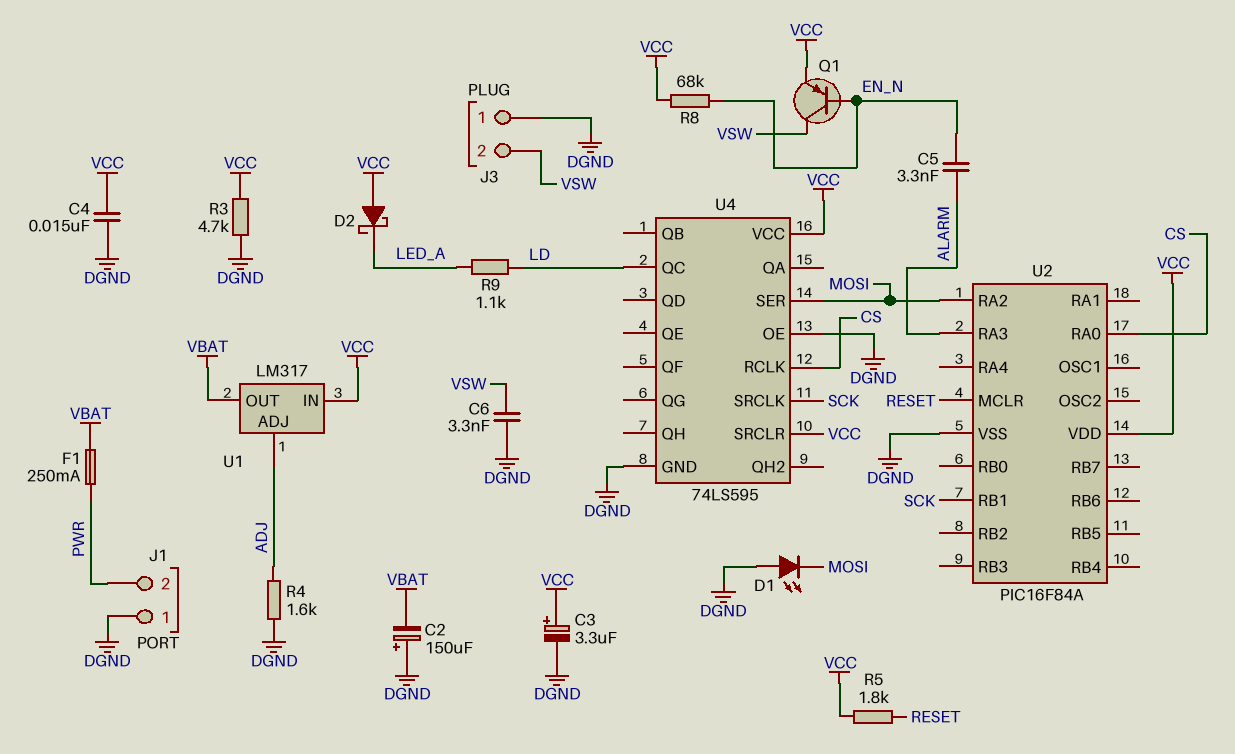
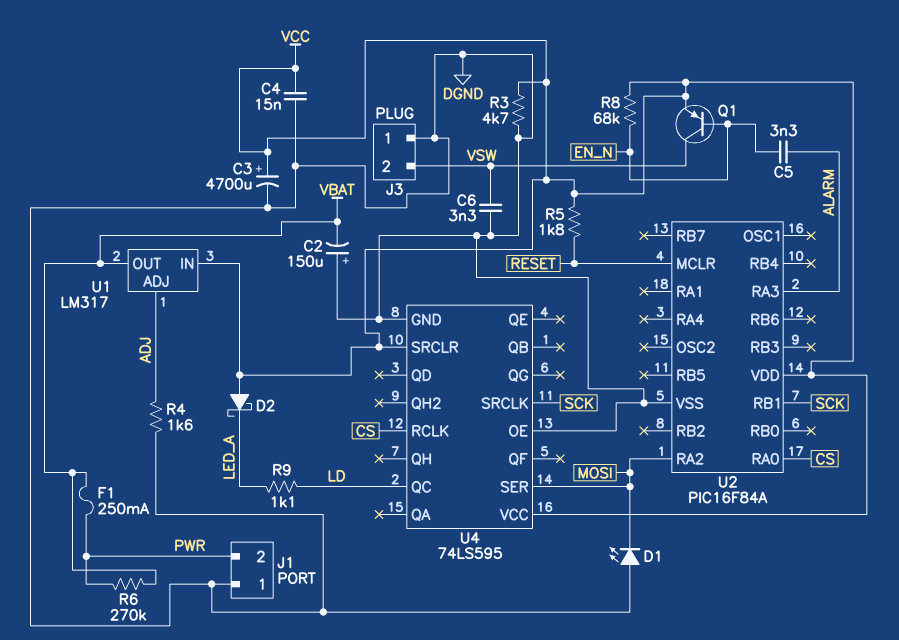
C3: 3.3uF (plus VCC, minus DGND) -> 4700uF (plus VCC, minus DGND)
R6: none -> 270k (PWR, VBAT)

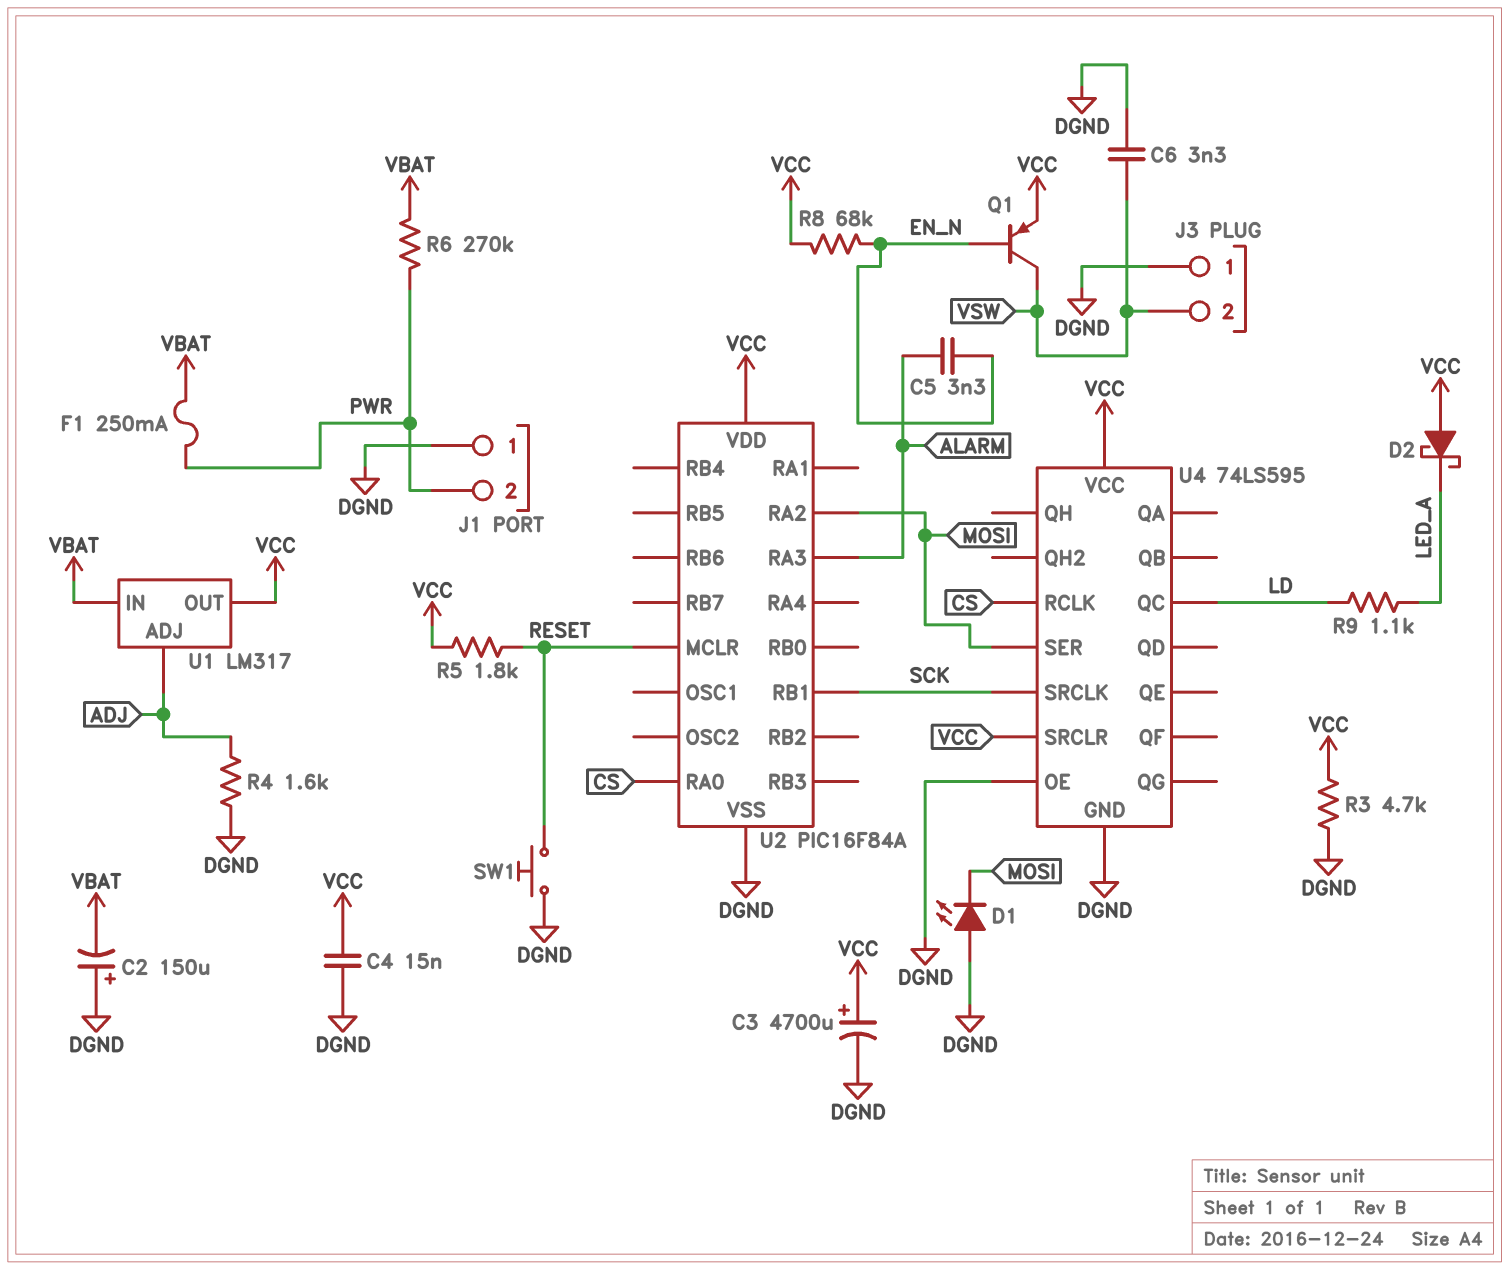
SW1: none -> button (DGND, RESET)
U1 pin IN: VCC -> VBAT
U1 pin OUT: VBAT -> VCC

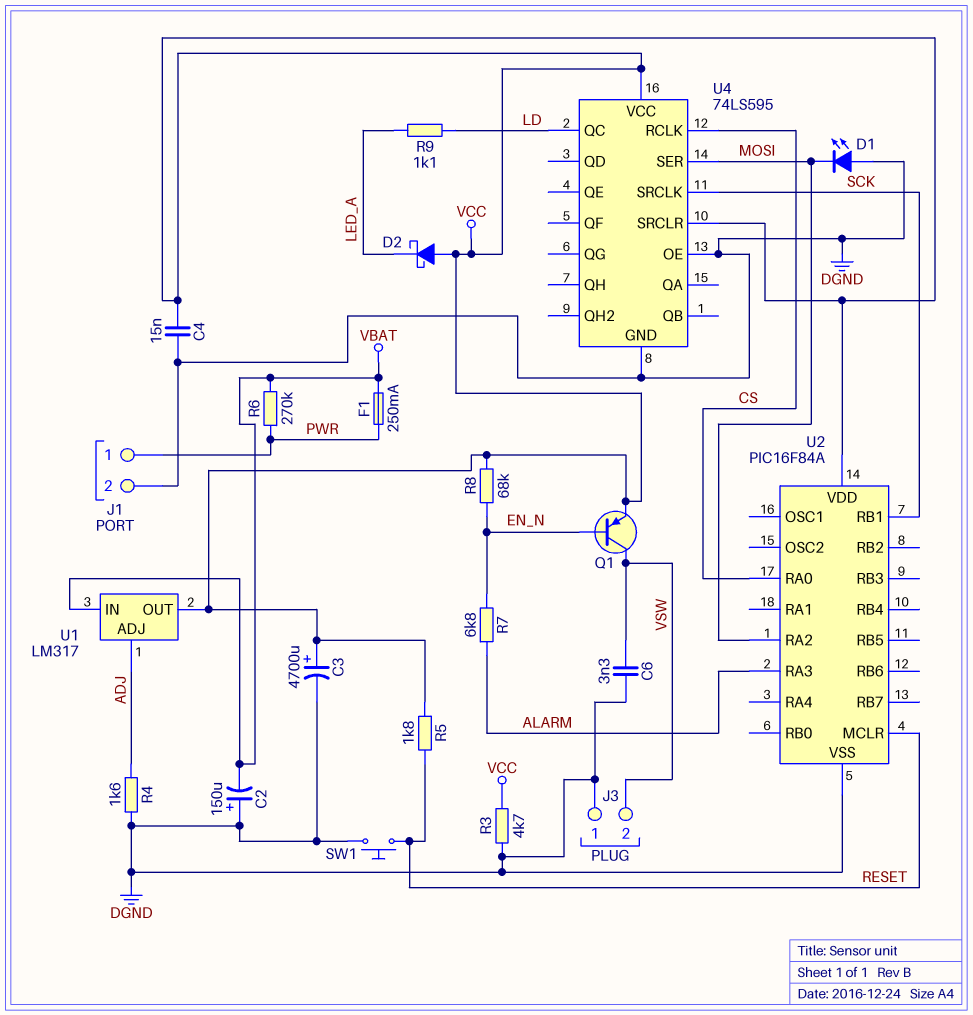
C5: 3.3nF (ALARM, EN_N) -> none
J1 pin 1: DGND -> PWR
J1 pin 2: PWR -> DGND
R7: none -> 6.8k (ALARM, EN_N)

